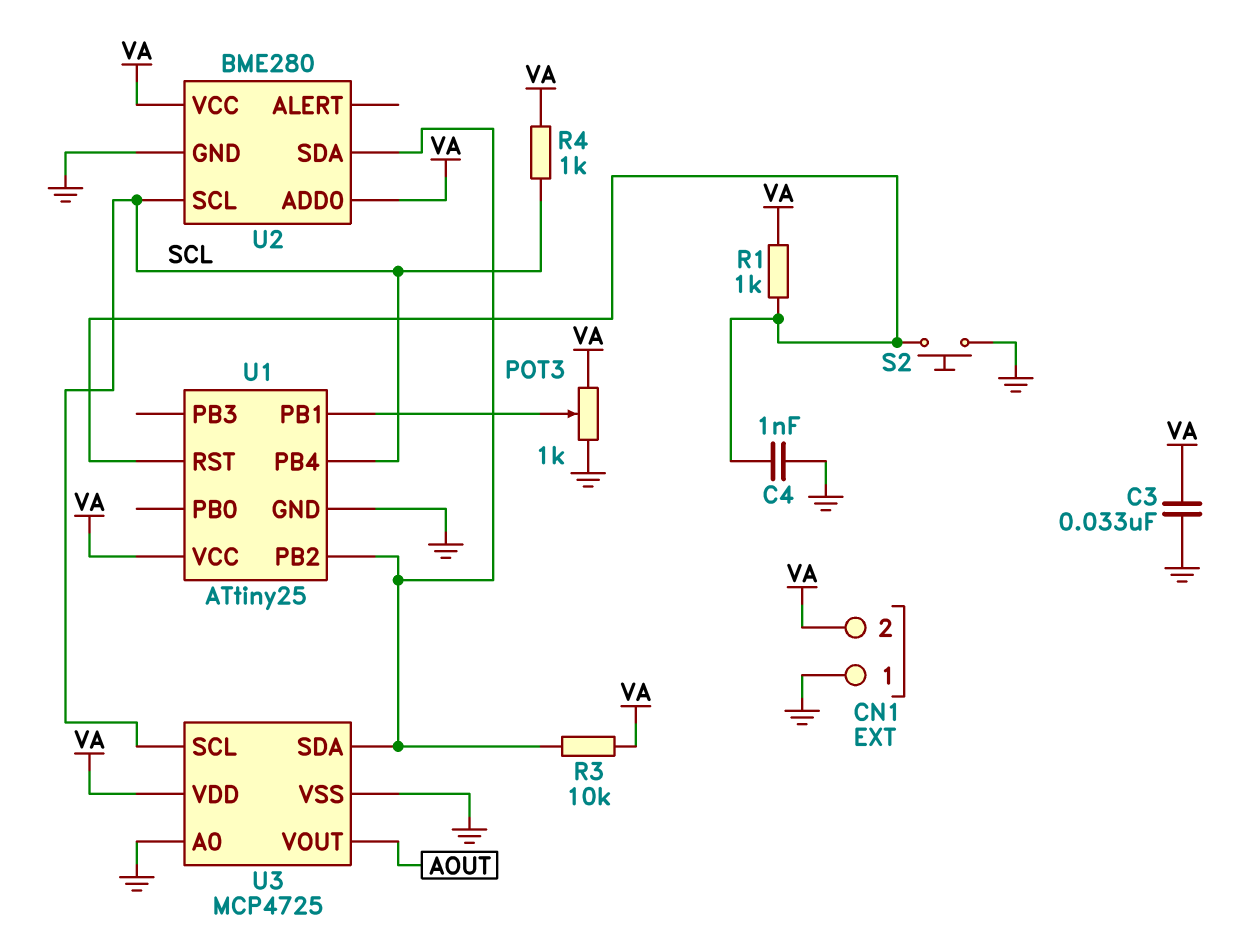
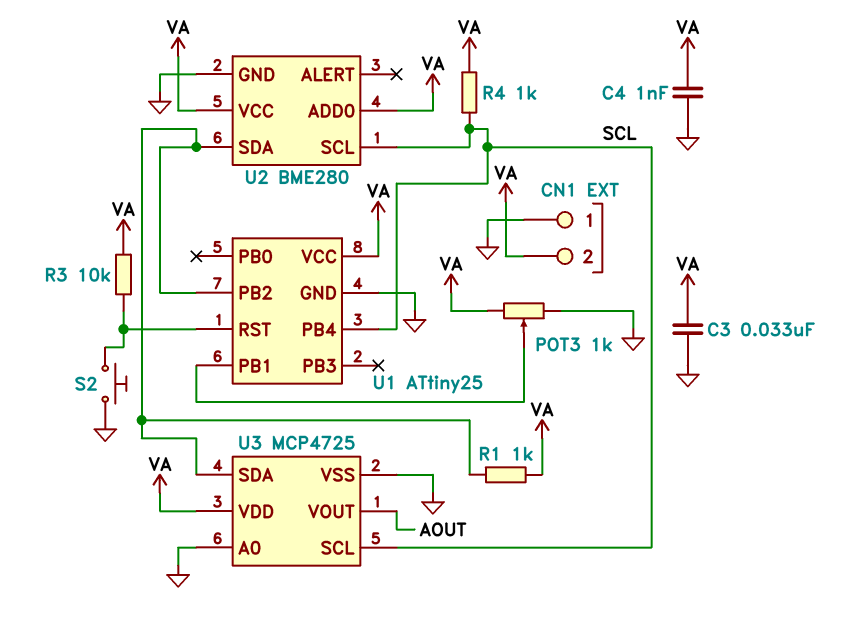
C4: 1nF (GND, U1/RST) -> 1nF (GND, VA)
R1: 1k (U1/RST, VA) -> 1k (U1/PB2, VA)
R3: 10k (U1/PB2, VA) -> 10k (U1/RST, VA)

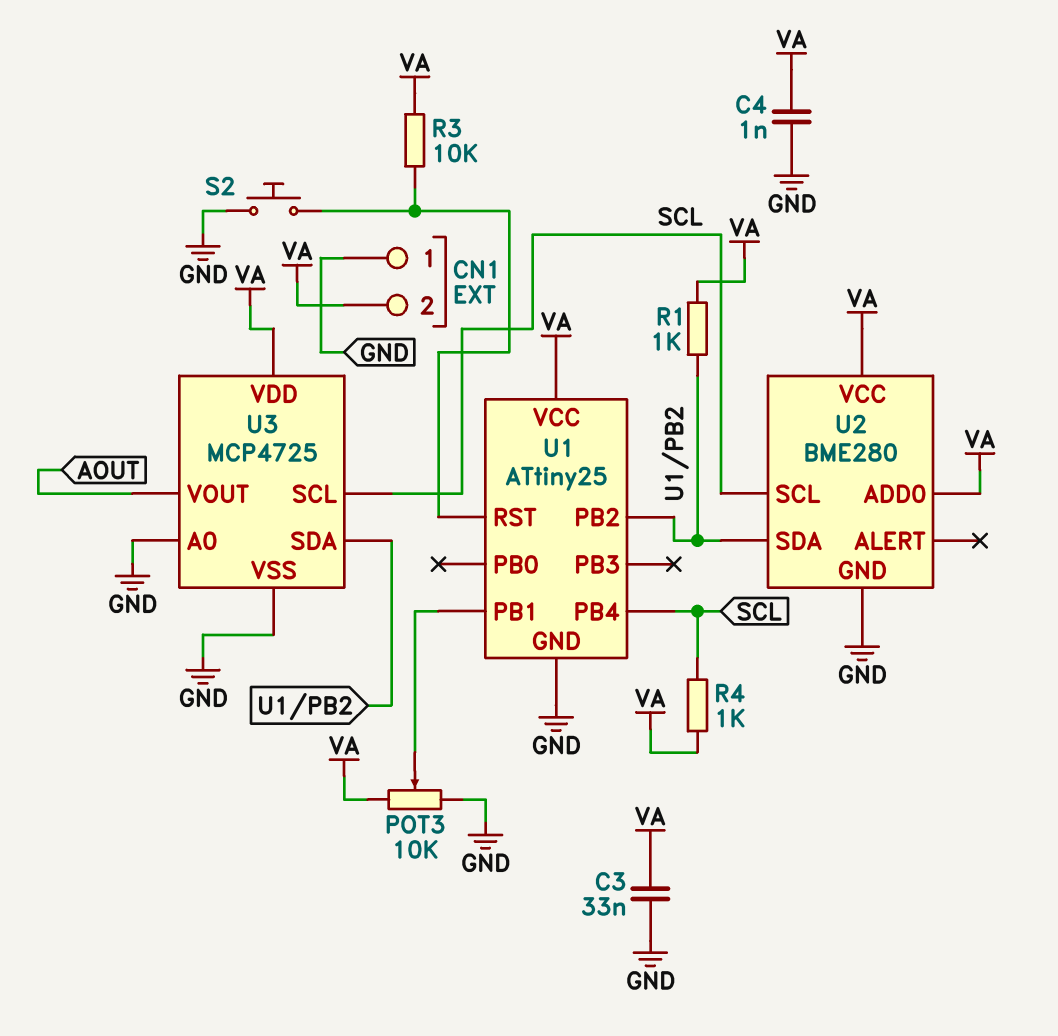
POT3: 1k (GND, VA, wiper U1/PB1) -> 10k (GND, VA, wiper U1/PB1)

